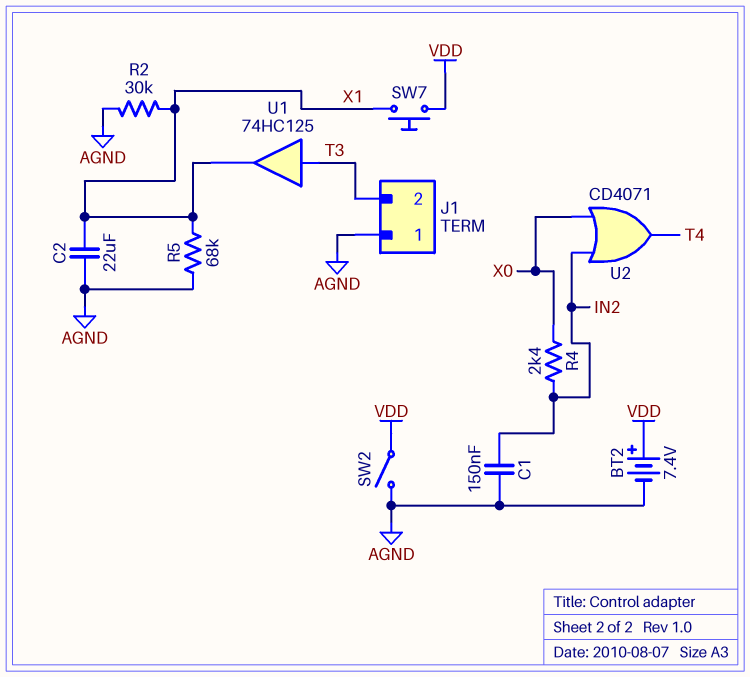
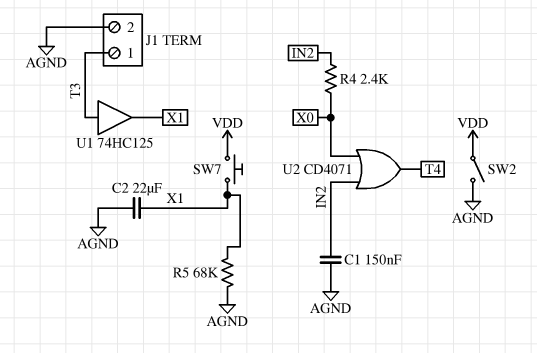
BT2: 7.4V (plus VDD, minus AGND) -> none
J1 pin 1: AGND -> T3
J1 pin 2: T3 -> AGND
R2: 30k (AGND, X1) -> none

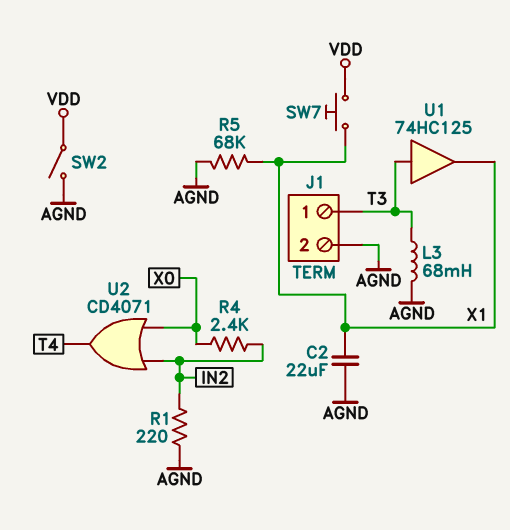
C1: 150nF (AGND, IN2) -> none
L3: none -> 68mH (AGND, T3)
R1: none -> 220 (AGND, IN2)

